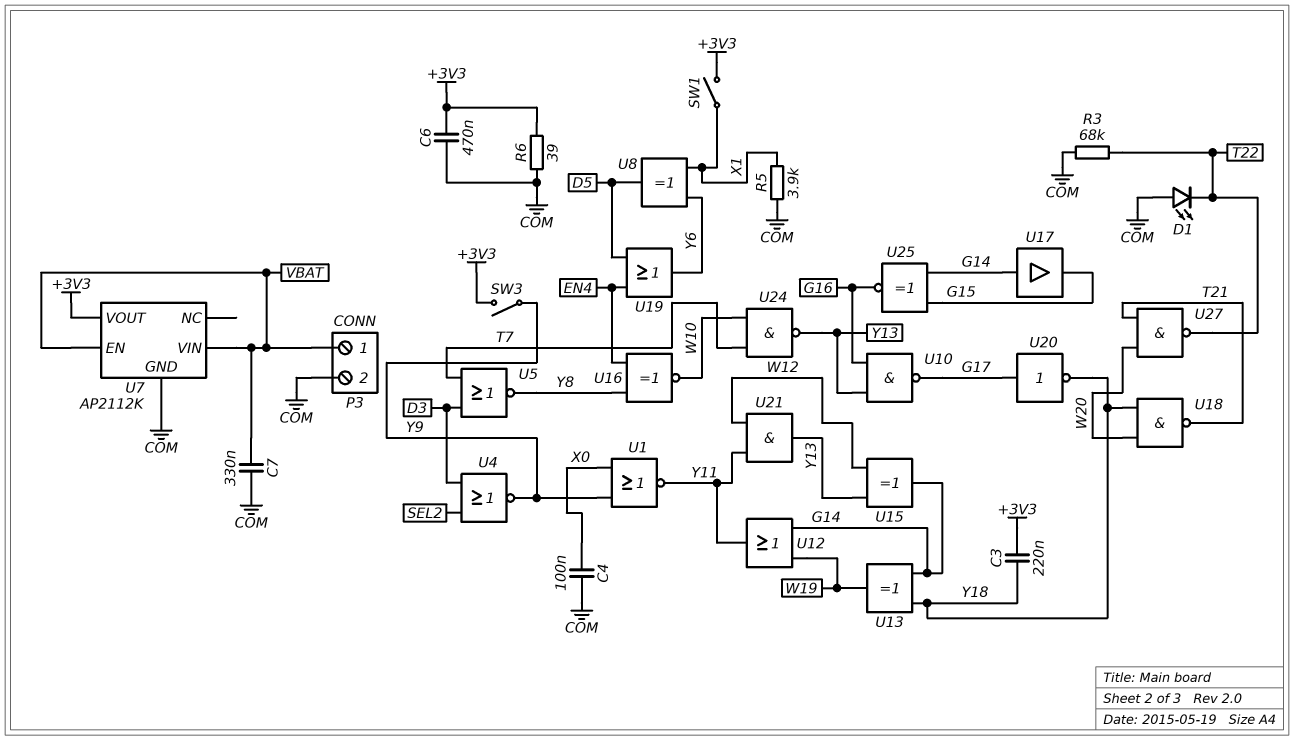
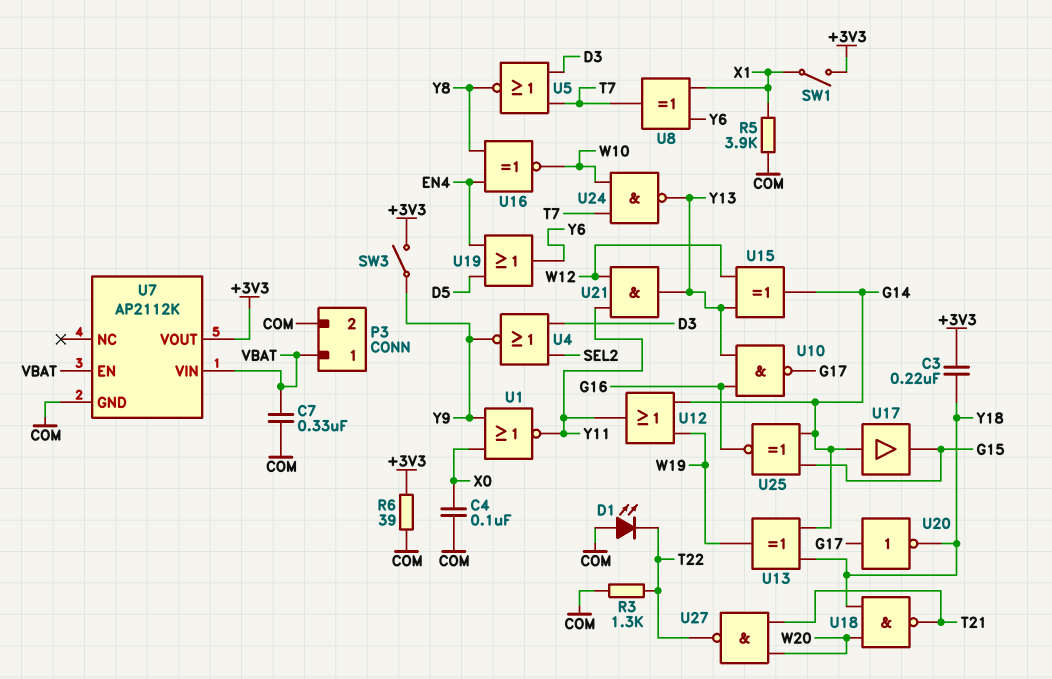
C6: 470nF (+3V3, COM) -> none
R3: 68k (COM, T22) -> 1.3k (COM, T22)
U8: XOR (in X1, in Y6, out D5) -> XOR (in X1, in Y6, out T7)

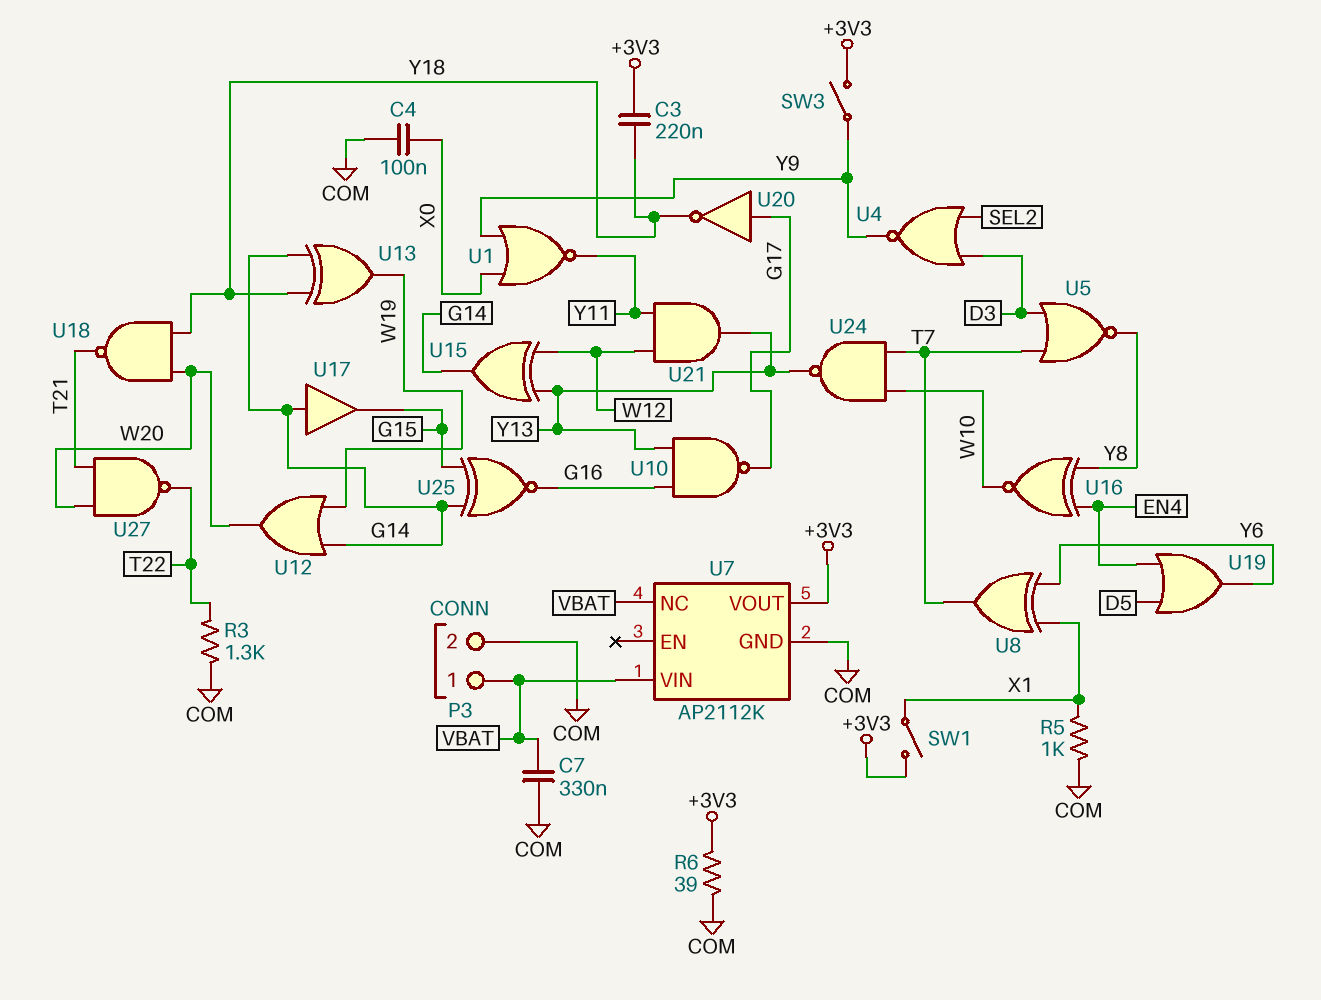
D1: LED (A COM, K T22) -> none
R5: 3.9k (COM, X1) -> 1k (COM, X1)
U7 pin EN: VBAT -> none
U7 pin NC: none -> VBAT
U12: OR (in G14, in W19, out Y11) -> OR (in G14, in W19, out W20)

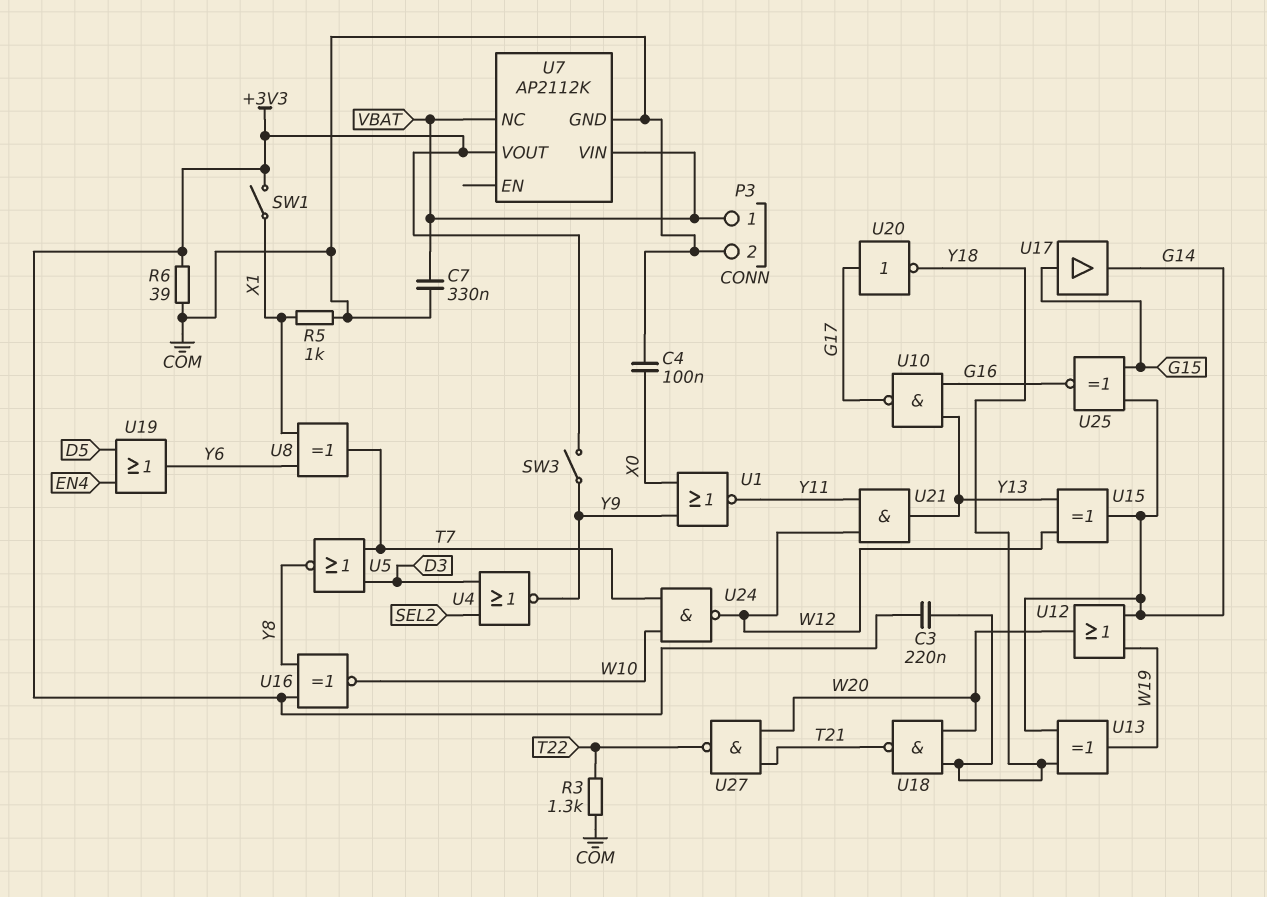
U16: XNOR (in EN4, in Y8, out W10) -> XNOR (in +3V3, in Y8, out W10)
U17: buffer (in G14, out G15) -> buffer (in G15, out G14)
U24: NAND (in T7, in W10, out Y13) -> NAND (in T7, in W10, out W12)

